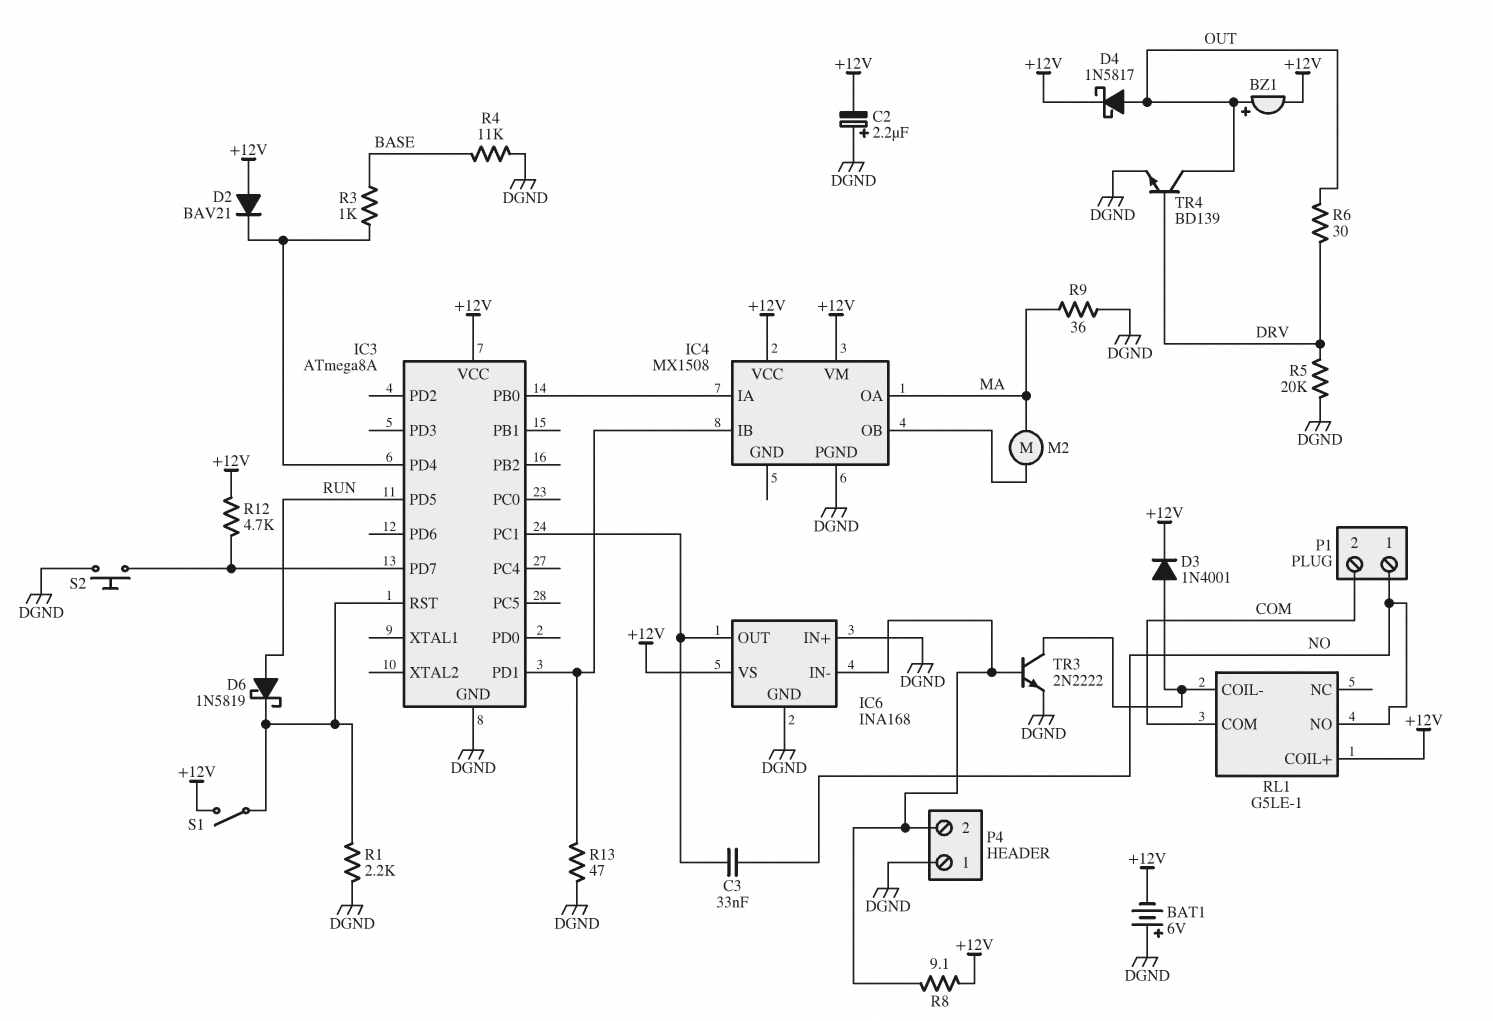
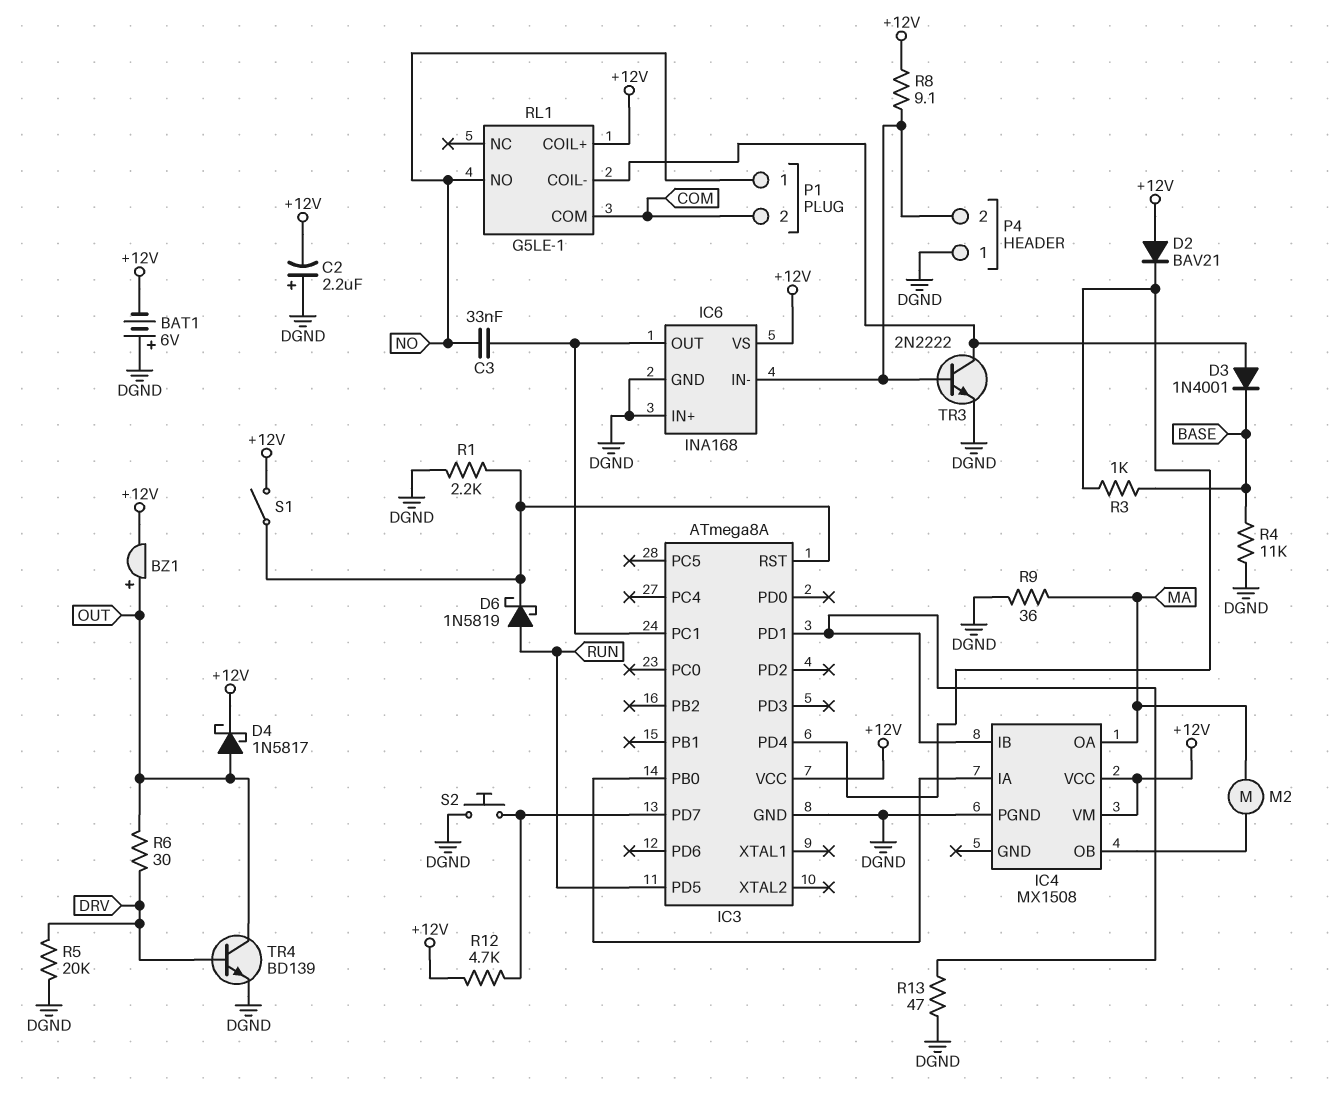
D3: diode 1N4001 (A RL1/COIL-, K +12V) -> diode 1N4001 (A RL1/COIL-, K BASE)

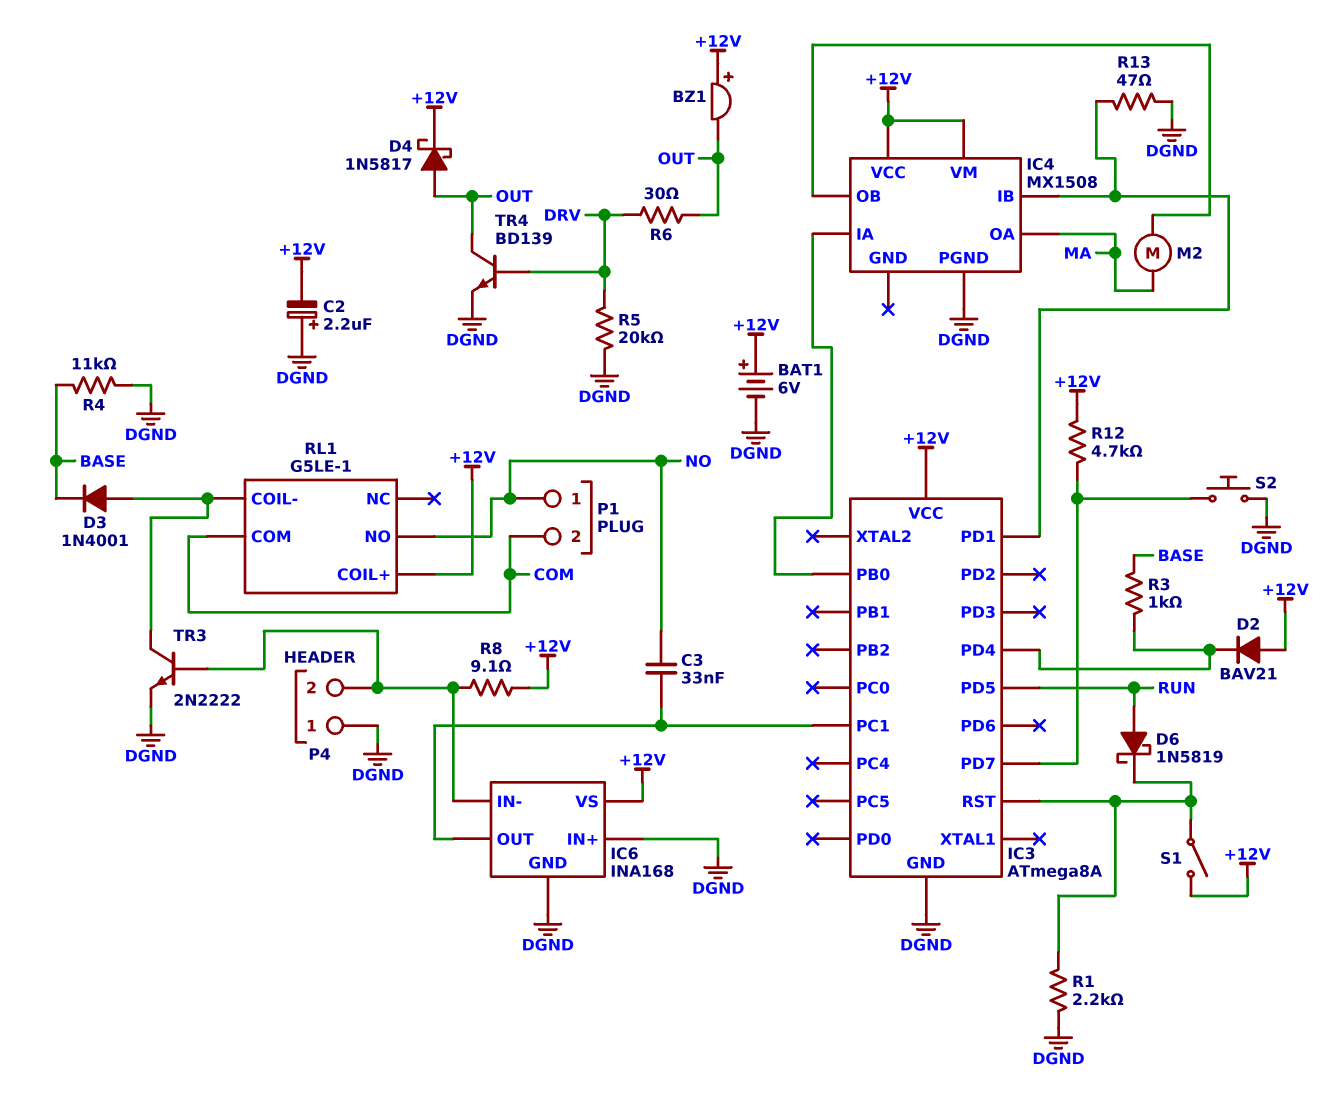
BAT1: 6V (plus DGND, minus +12V) -> 6V (plus +12V, minus DGND)
BZ1: buzzer (plus OUT, minus +12V) -> buzzer (plus +12V, minus OUT)
R9: 36 (DGND, MA) -> none

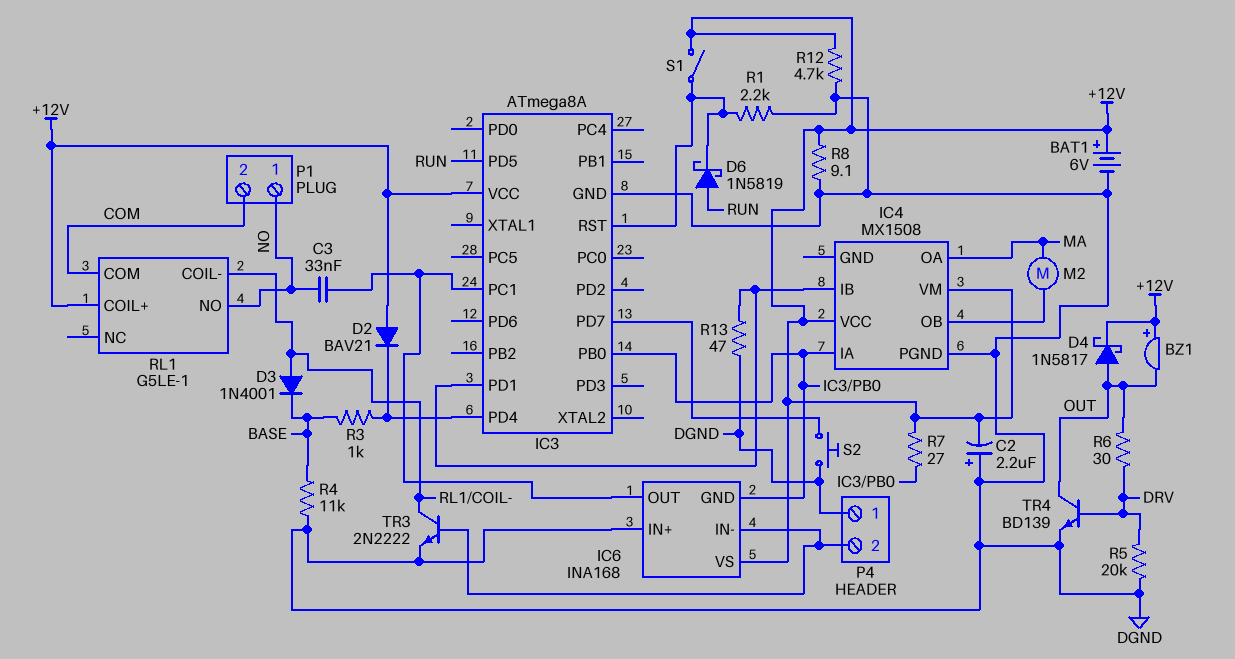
IC6 pin GND: DGND -> IC3/PB0
R7: none -> 27 (+12V, IC3/PB0)
R8: 9.1 (+12V, IC6/IN-) -> 9.1 (+12V, DGND)
R12: 4.7k (+12V, IC3/PD7) -> 4.7k (+12V, DGND)

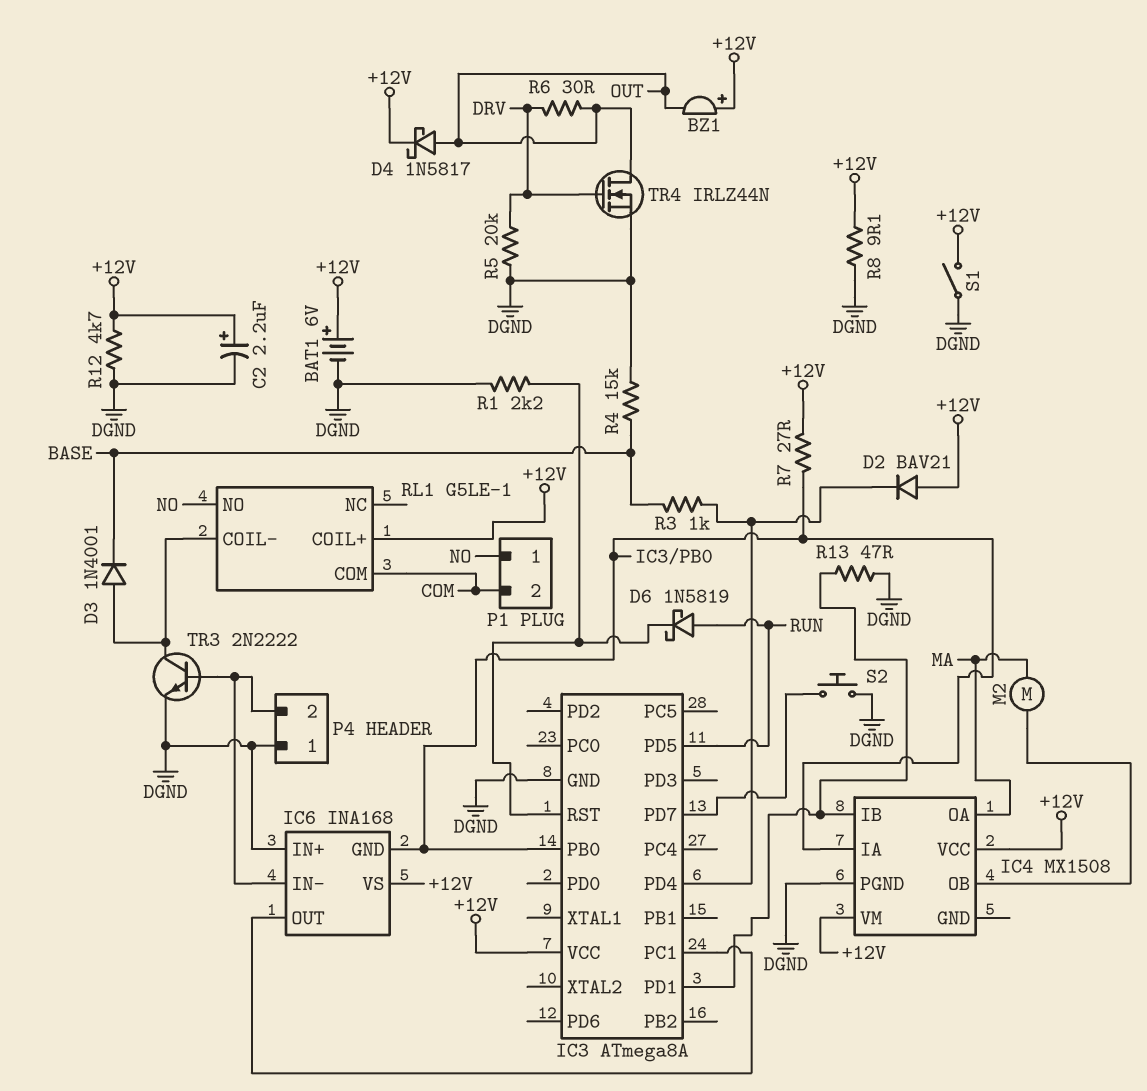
C2: 2.2uF (plus DGND, minus +12V) -> 2.2uF (plus +12V, minus DGND)
C3: 33nF (IC3/PC1, NO) -> none
R4: 11k (BASE, DGND) -> 15k (BASE, DGND)
S1: switch (+12V, IC3/RST) -> switch (+12V, DGND)
TR4: NPN BD139 (B DRV, C OUT, E DGND) -> NMOS IRLZ44N (G DRV, D OUT, S DGND)

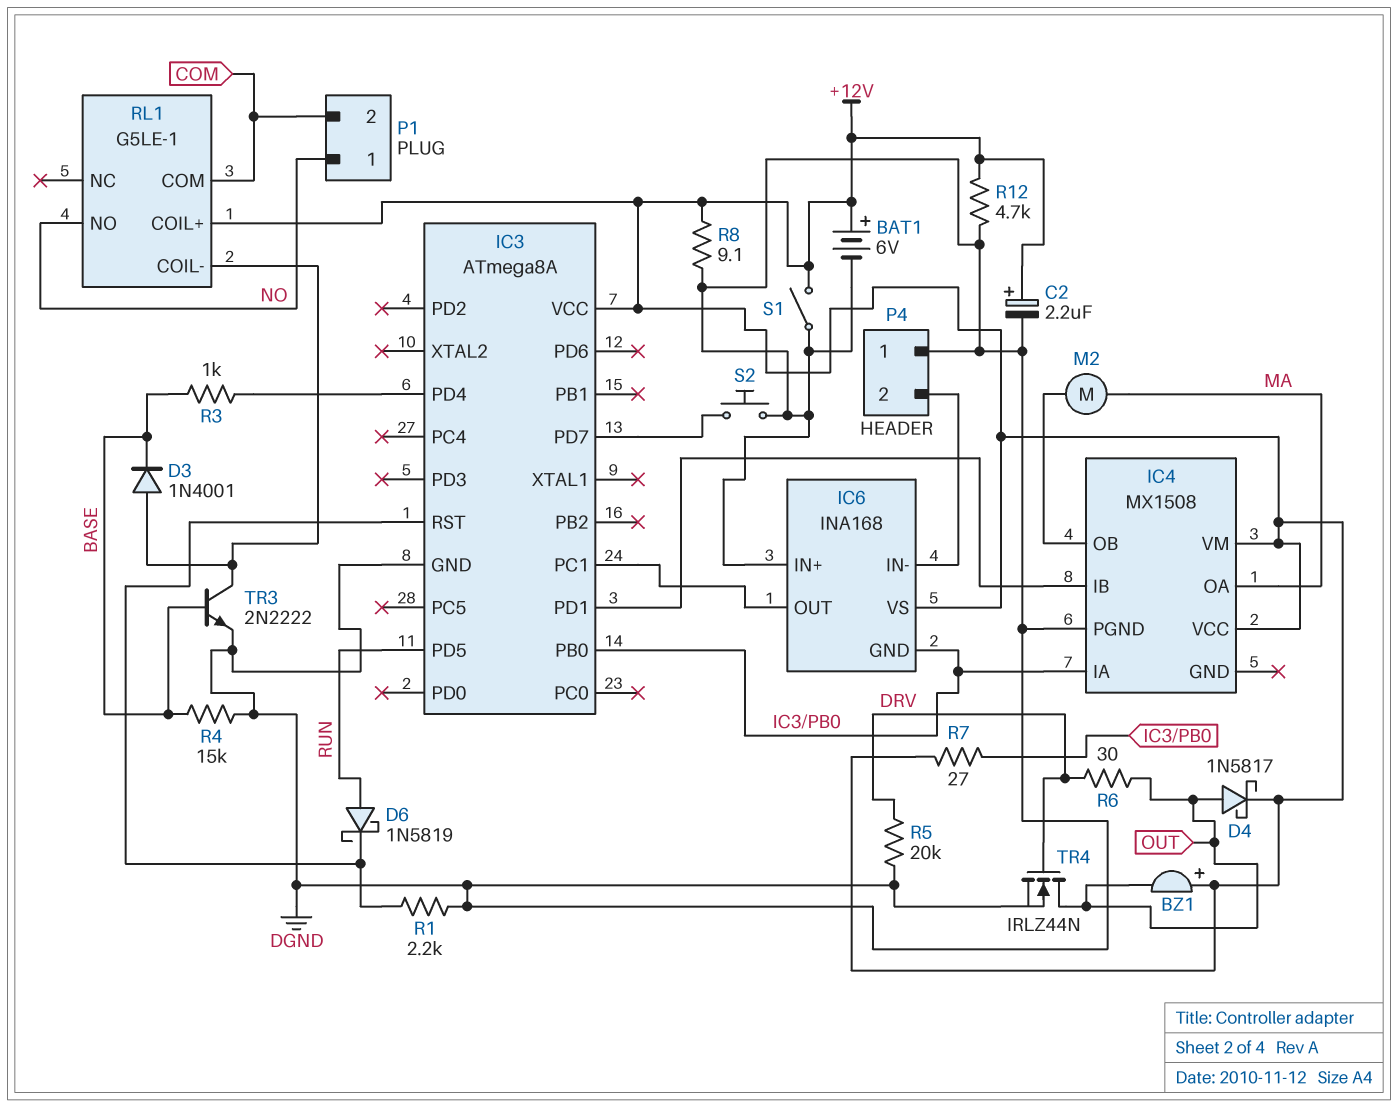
D2: diode BAV21 (A +12V, K IC3/PD4) -> none
R13: 47 (DGND, IC3/PD1) -> none
TR3: NPN 2N2222 (B IC6/IN-, C RL1/COIL-, E DGND) -> NPN 2N2222 (B BASE, C RL1/COIL-, E DGND)

